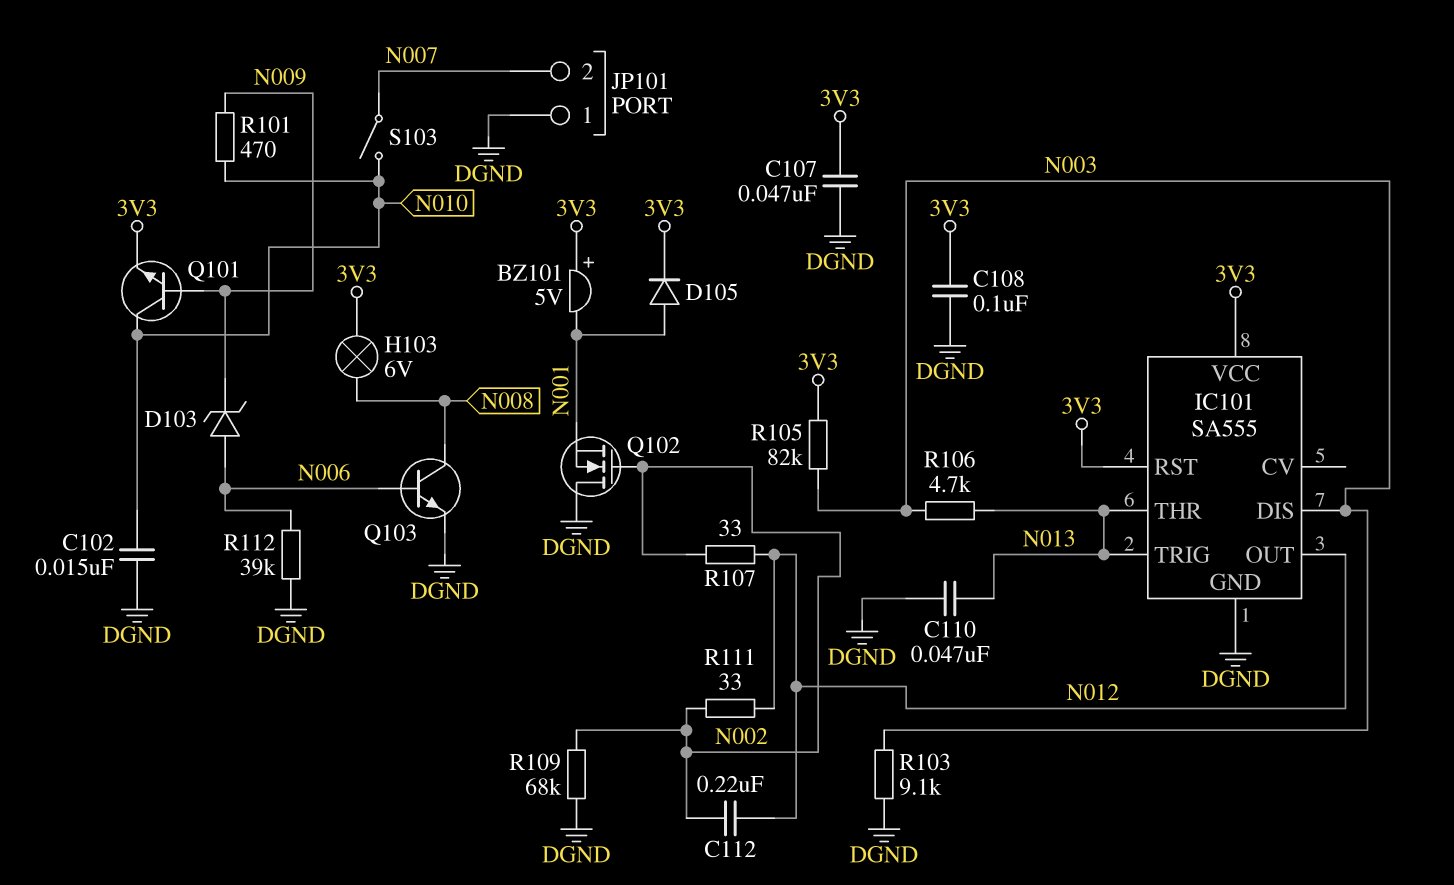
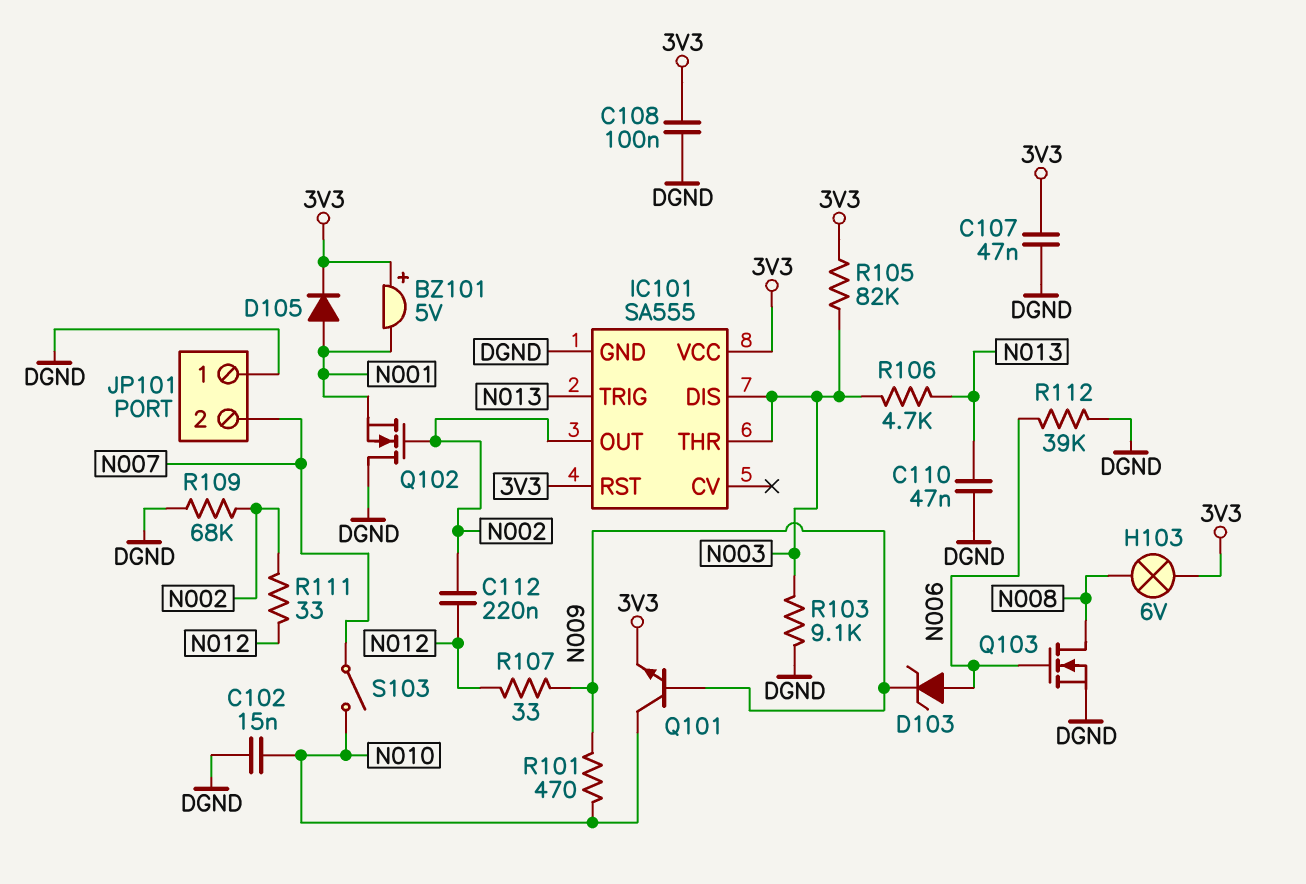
IC101 pin OUT: N012 -> N002
IC101 pin THR: N013 -> N003
Q103: NPN (B N006, C N008, E DGND) -> NMOS (G N006, D N008, S DGND)
R107: 33 (N002, N012) -> 33 (N009, N012)

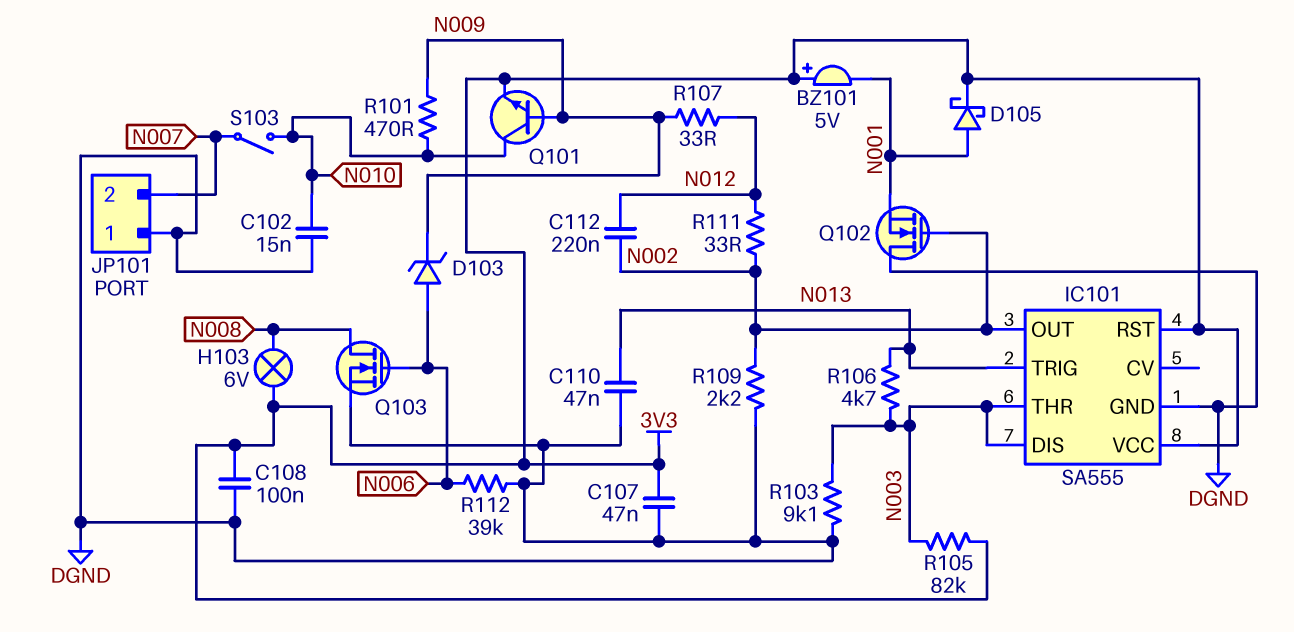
D105: diode (A N001, K 3V3) -> schottky (A N001, K 3V3)
R109: 68k (DGND, N002) -> 2.2k (DGND, N002)

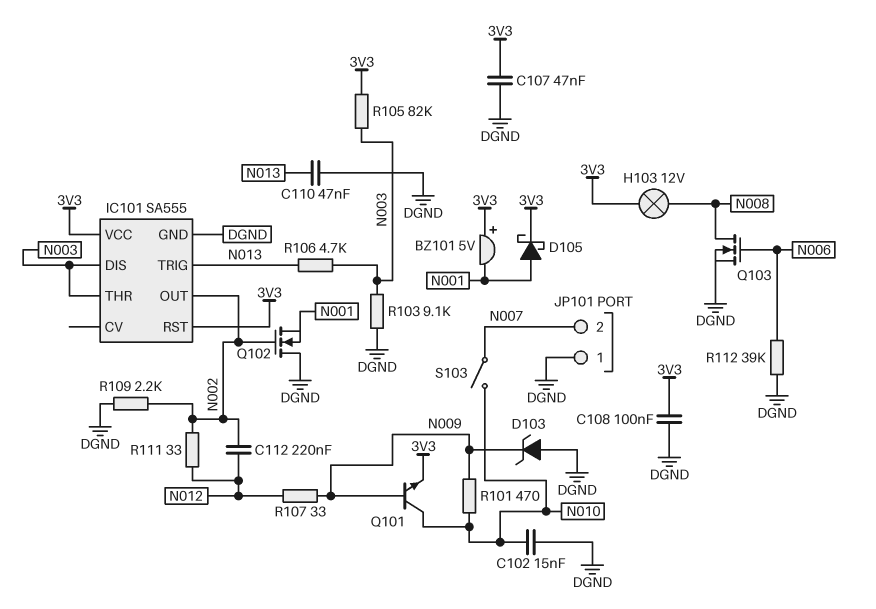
D103: zener (A N006, K N009) -> zener (A DGND, K N009)
H103: lamp 6V (3V3, N008) -> lamp 12V (3V3, N008)

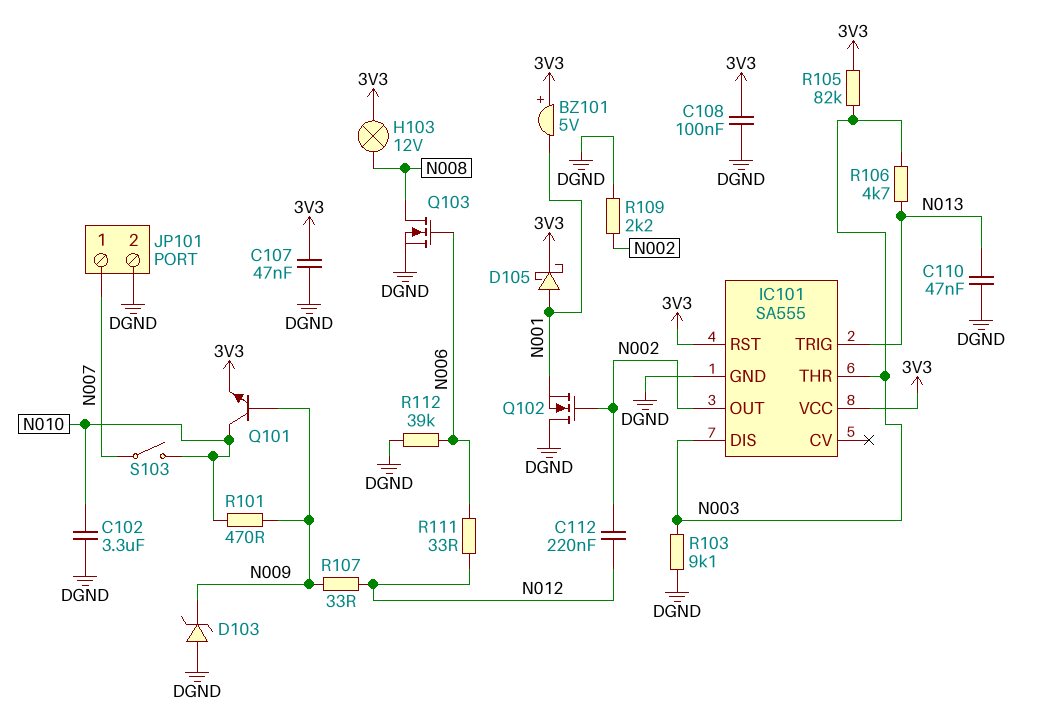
C102: 15nF (DGND, N010) -> 3.3uF (DGND, N010)
JP101 pin 1: DGND -> N007
JP101 pin 2: N007 -> DGND
R111: 33 (N002, N012) -> 33 (N006, N012)

